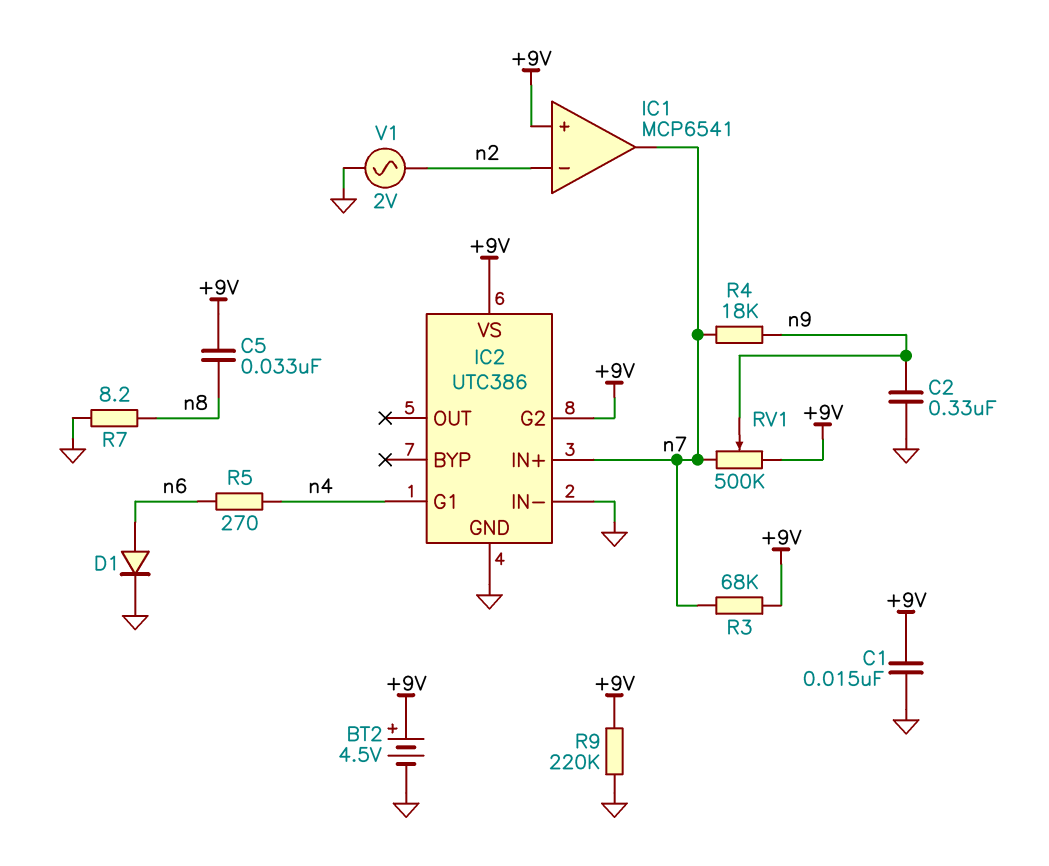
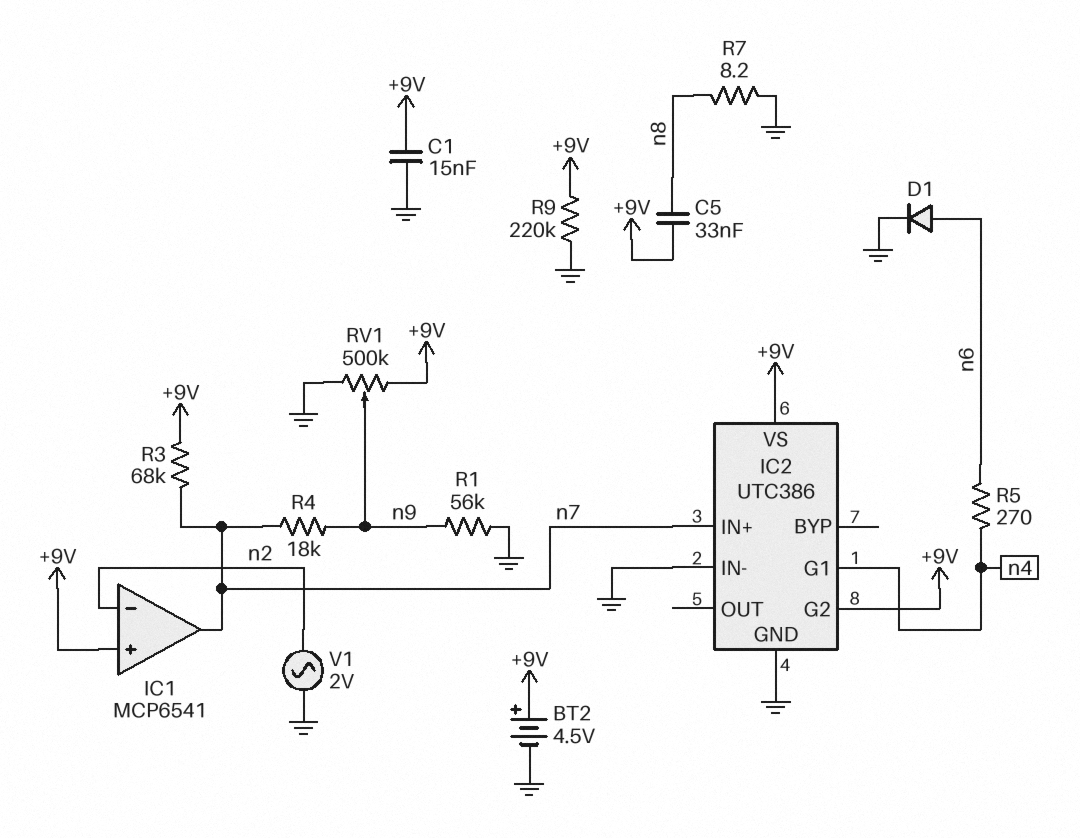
C2: 330nF (GND, n9) -> none
R1: none -> 56k (GND, n9)
RV1: 500k (+9V, n7, wiper n9) -> 500k (+9V, GND, wiper n9)

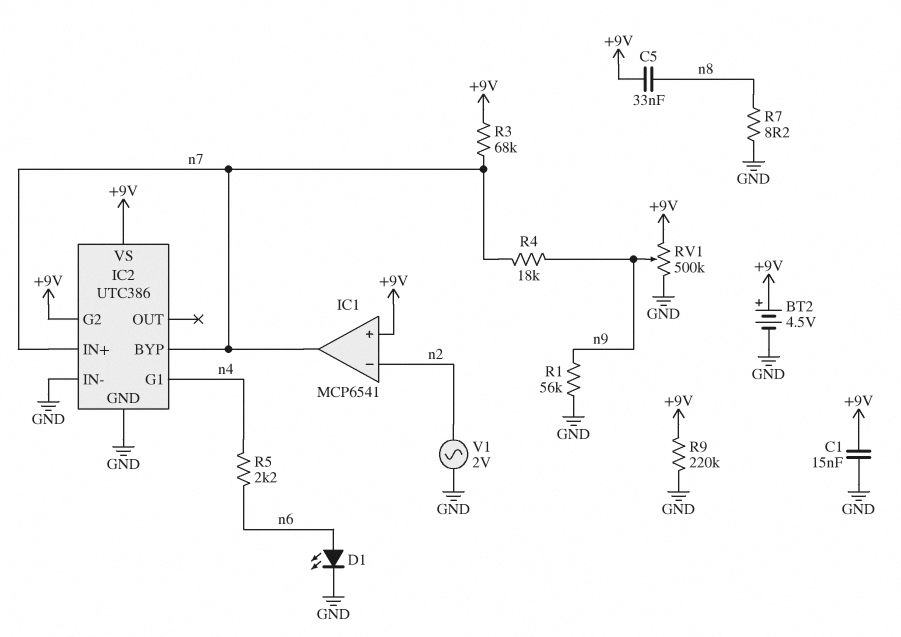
D1: diode (A n6, K GND) -> LED (A n6, K GND)
IC2 pin BYP: none -> n7
R5: 270 (n4, n6) -> 2.2k (n4, n6)

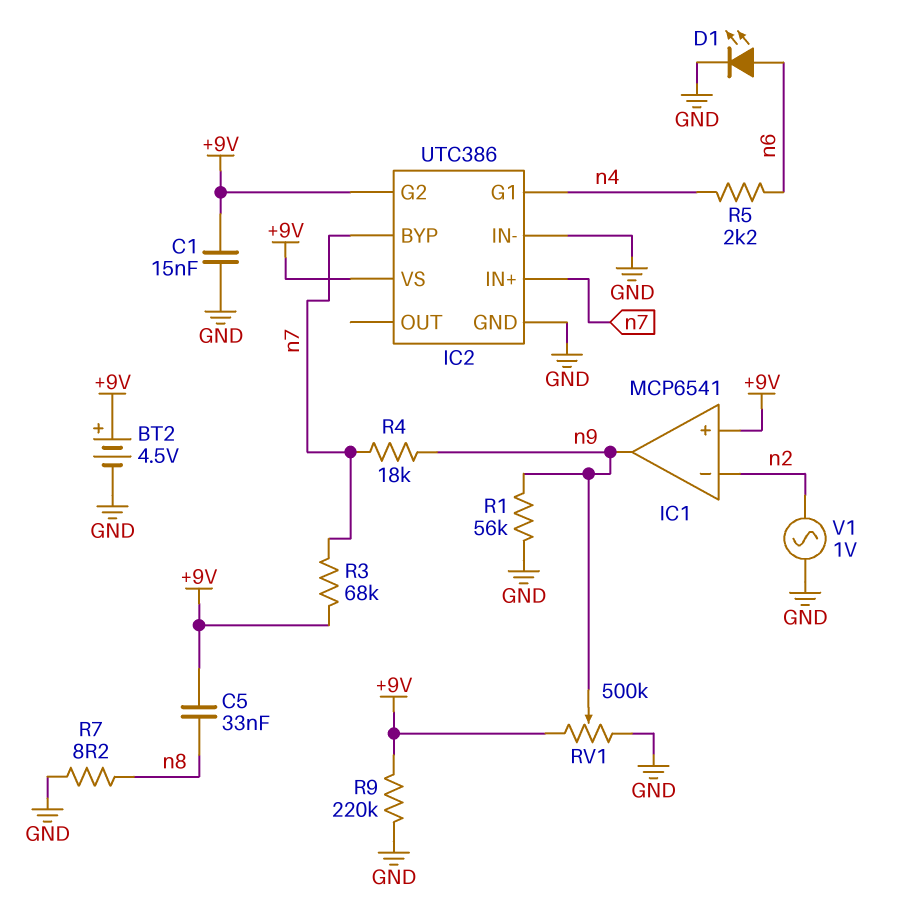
IC1 pin out: n7 -> n9
V1: AC 2V (GND, n2) -> AC 1V (GND, n2)

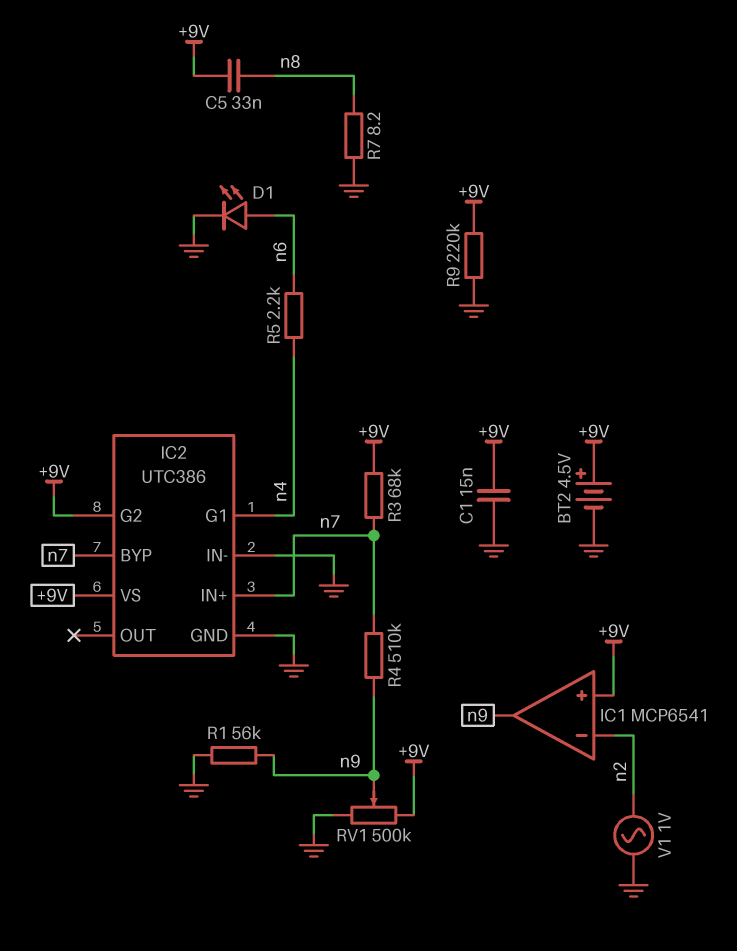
R4: 18k (n7, n9) -> 510k (n7, n9)

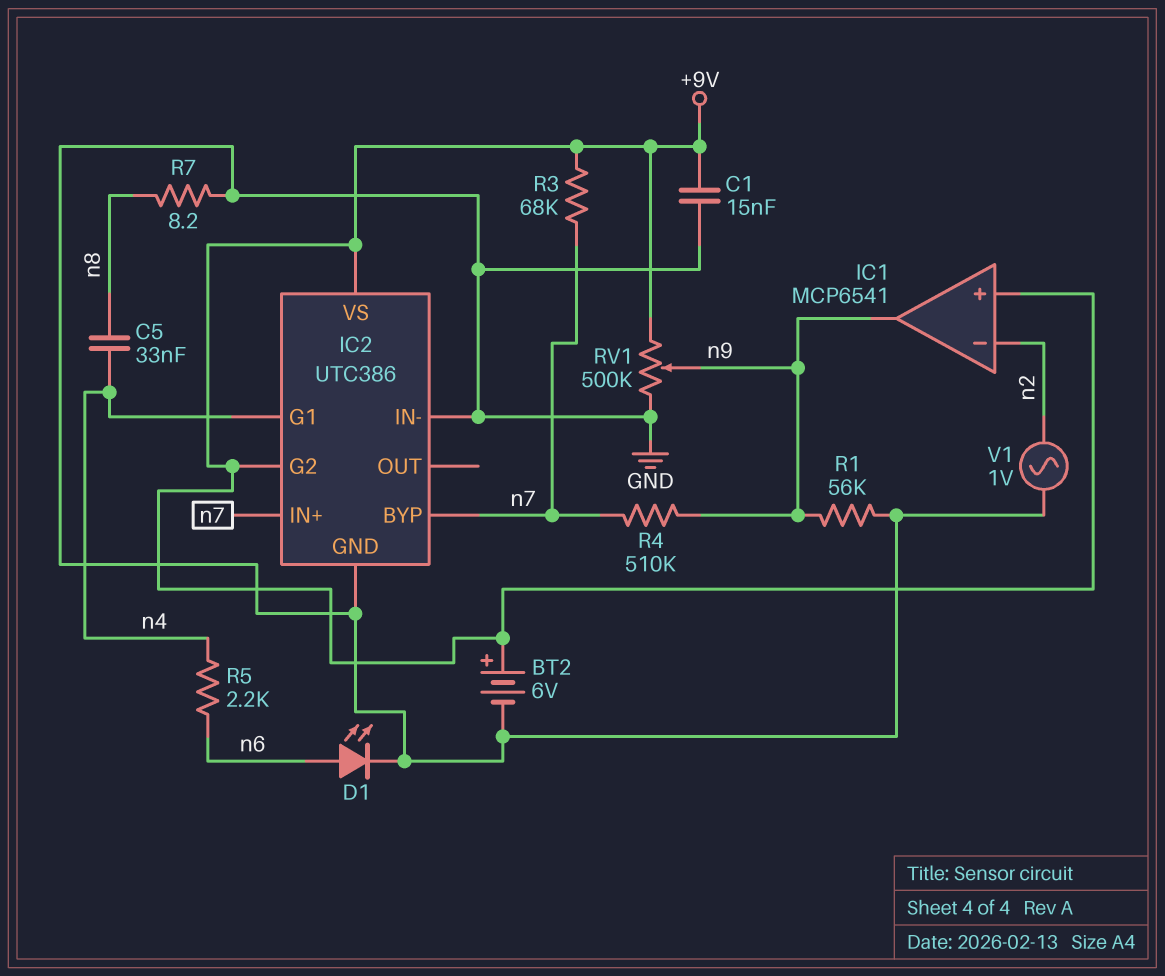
BT2: 4.5V (plus +9V, minus GND) -> 6V (plus +9V, minus GND)
C5: 33nF (+9V, n8) -> 33nF (n4, n8)
R9: 220k (+9V, GND) -> none

